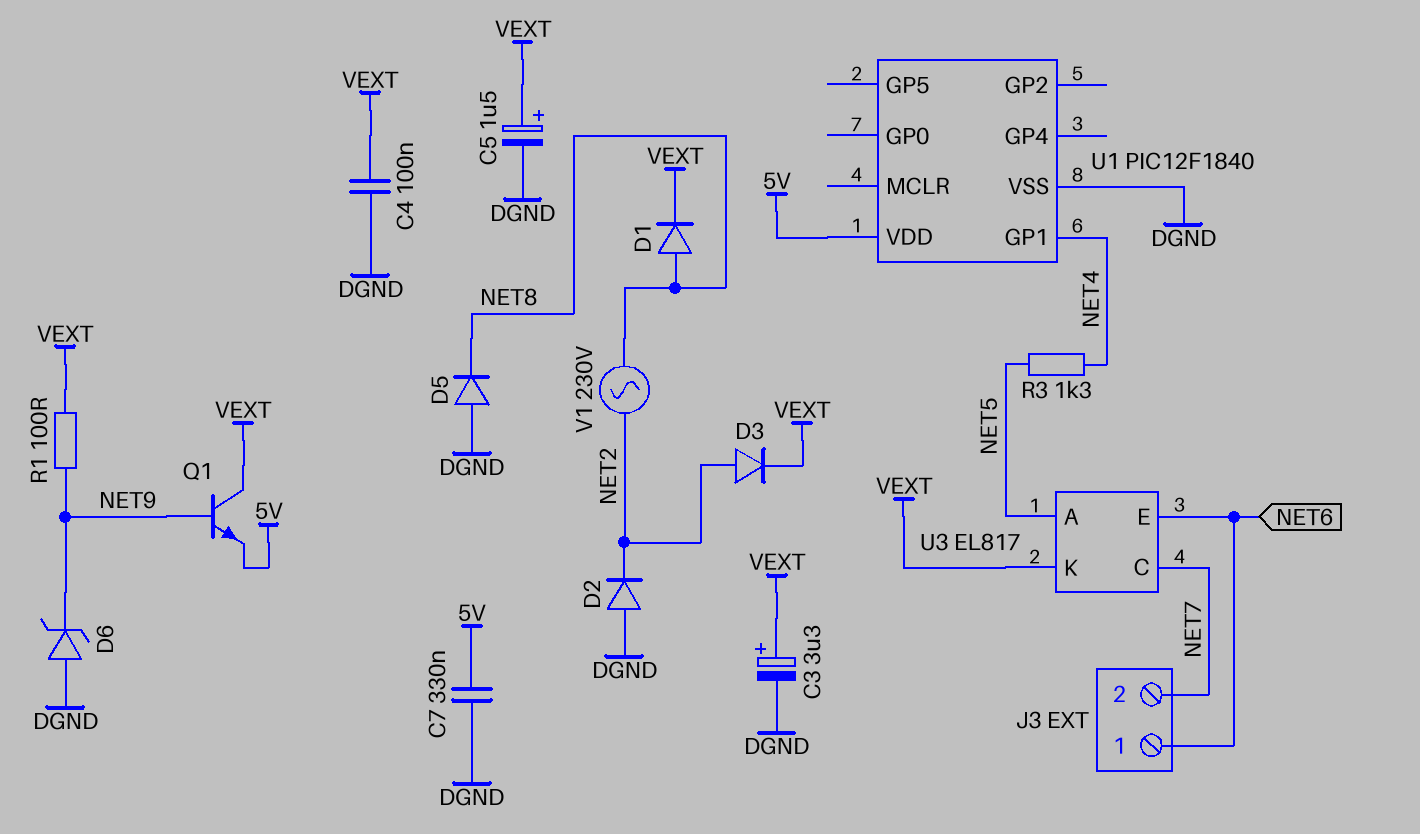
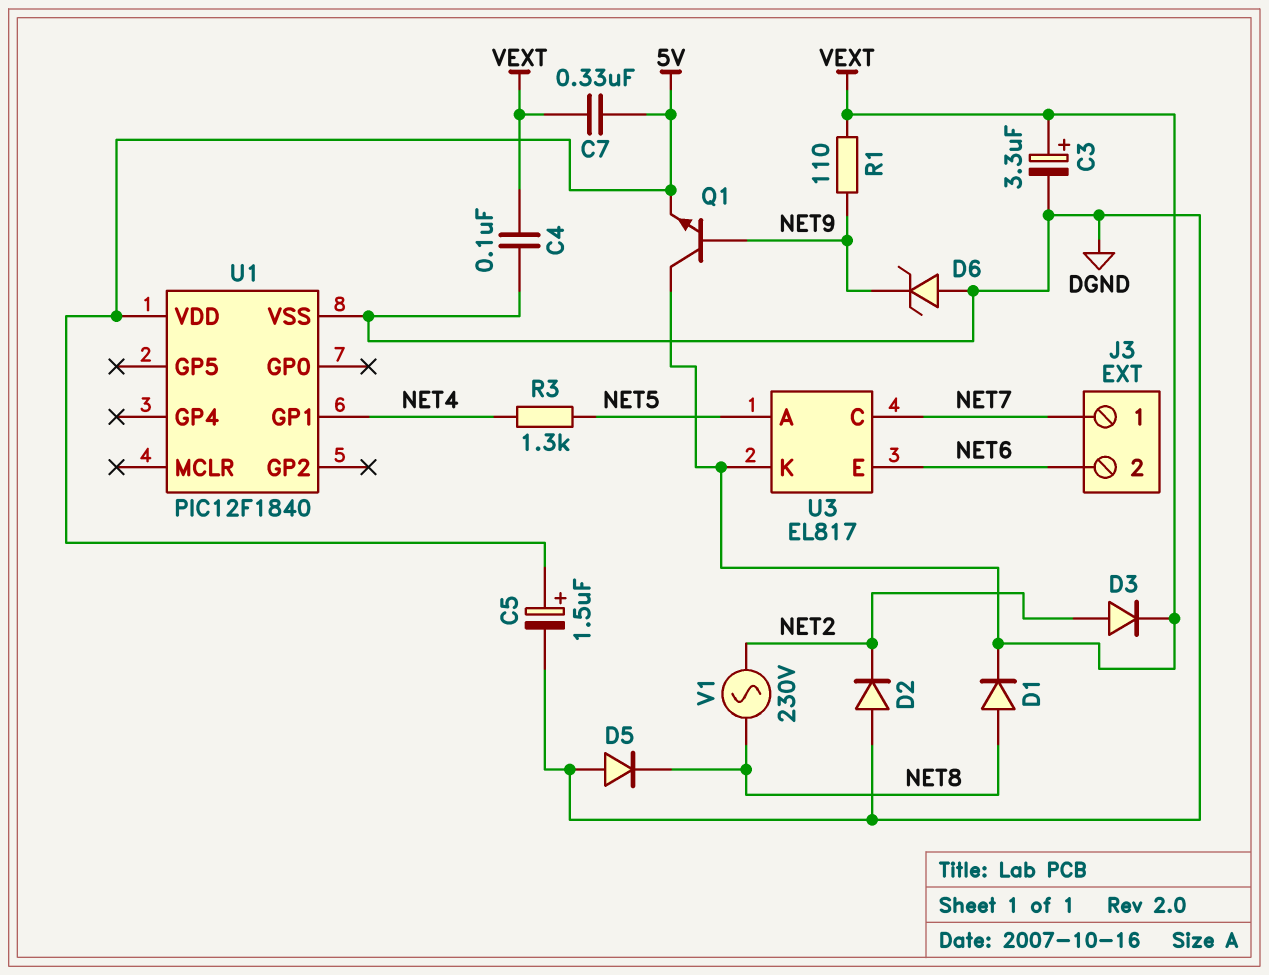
C5: 1.5uF (plus VEXT, minus DGND) -> 1.5uF (plus 5V, minus DGND)
C7: 330nF (5V, DGND) -> 330nF (5V, VEXT)
J3 pin 1: NET6 -> NET7
J3 pin 2: NET7 -> NET6
R1: 100 (NET9, VEXT) -> 110 (NET9, VEXT)

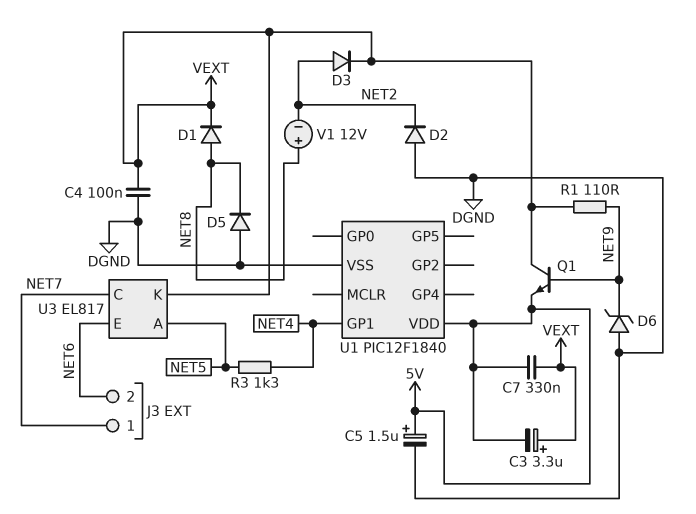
C3: 3.3uF (plus VEXT, minus DGND) -> 3.3uF (plus VEXT, minus 5V)
V1: AC 230V (NET2, NET8) -> 12V (plus NET8, minus NET2)

